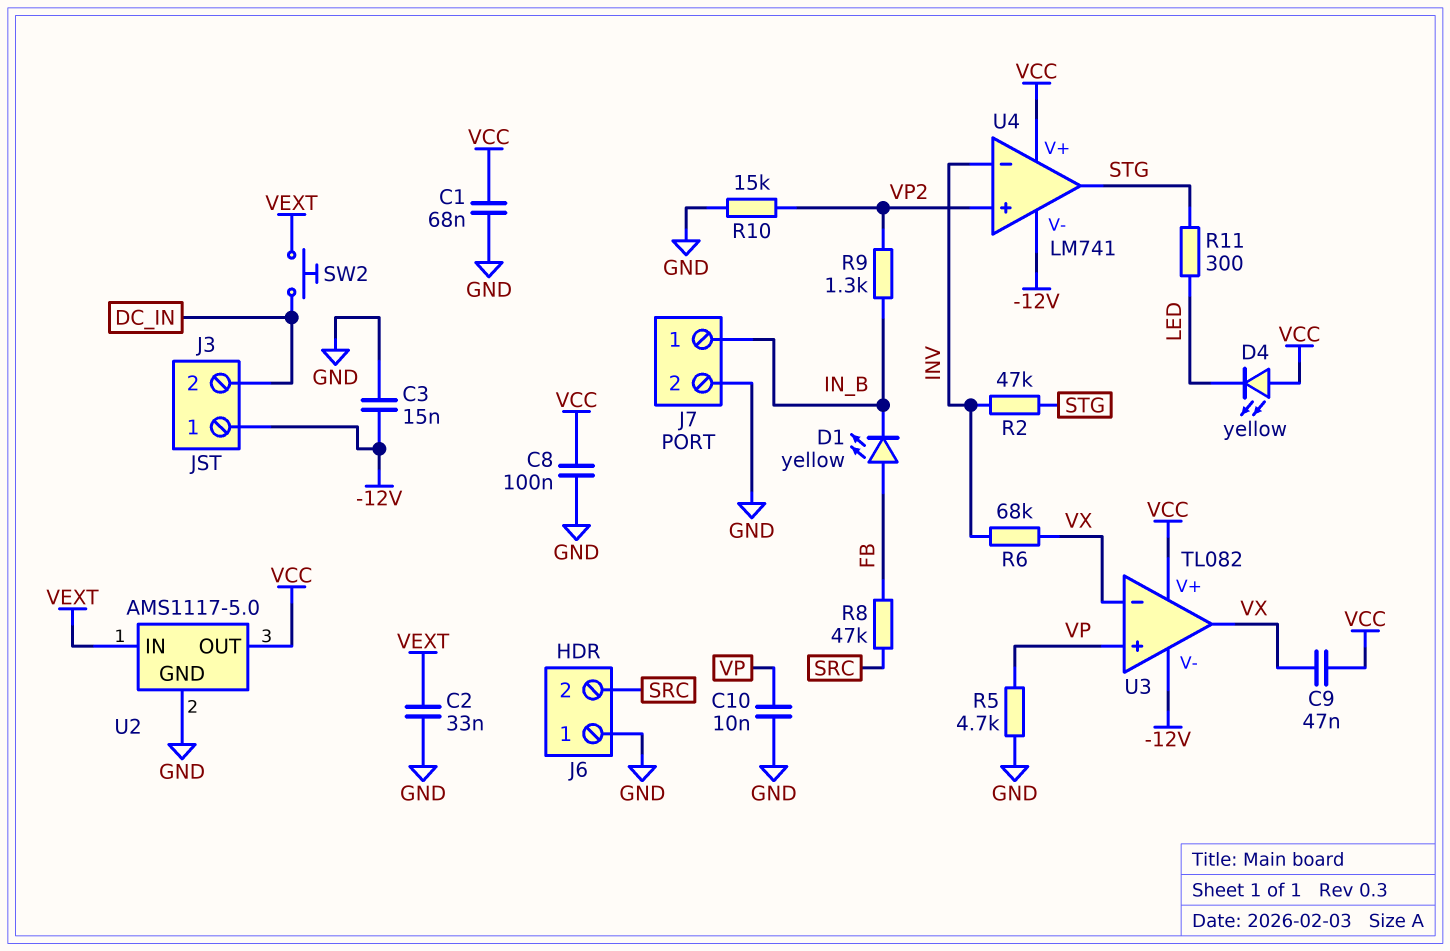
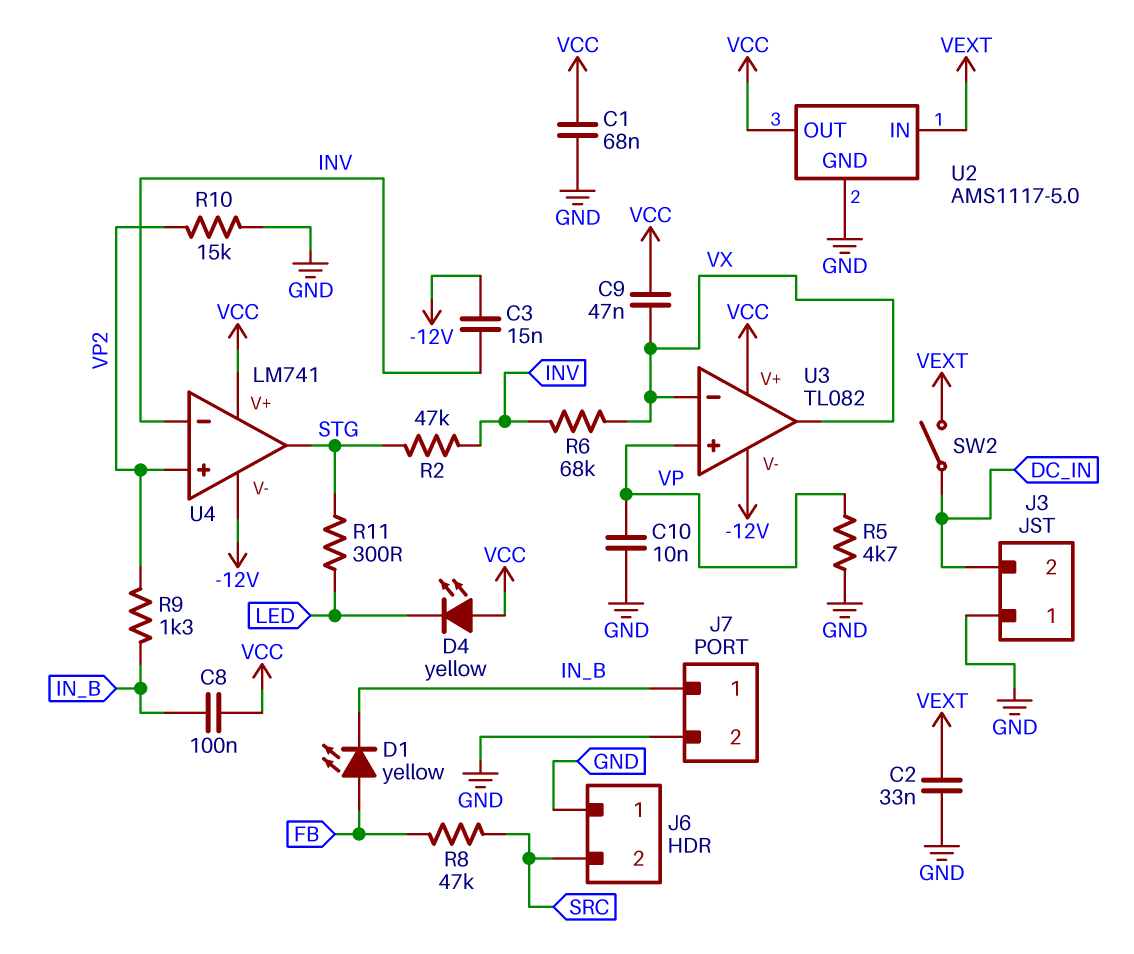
C3: 15nF (-12V, GND) -> 15nF (-12V, INV)
C8: 100nF (GND, VCC) -> 100nF (IN_B, VCC)
J3 pin 1: -12V -> GND
SW2: button (DC_IN, VEXT) -> switch (DC_IN, VEXT)

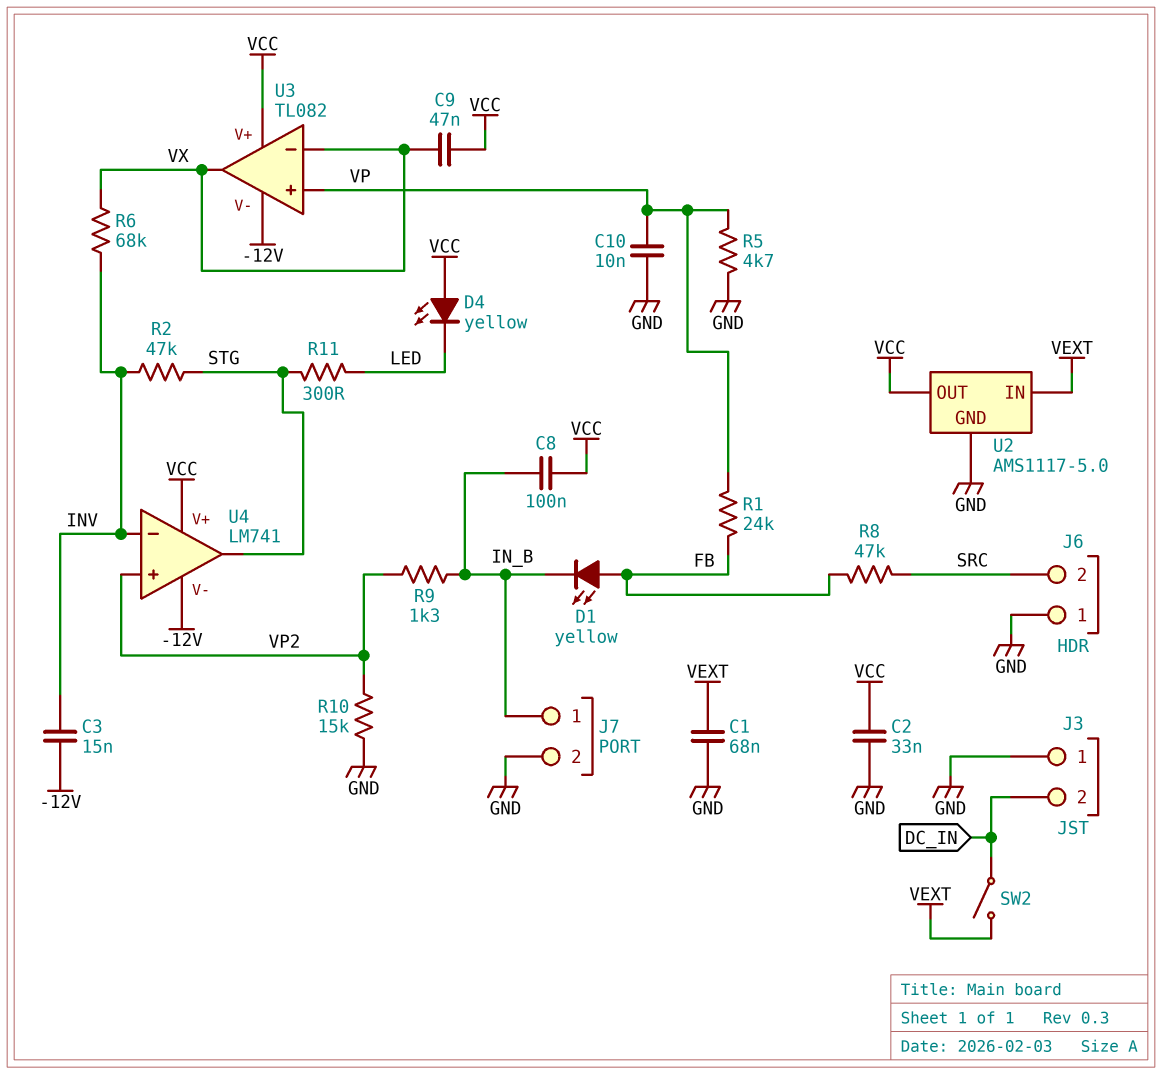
C1: 68nF (GND, VCC) -> 68nF (GND, VEXT)
C2: 33nF (GND, VEXT) -> 33nF (GND, VCC)
R1: none -> 24k (FB, VP)

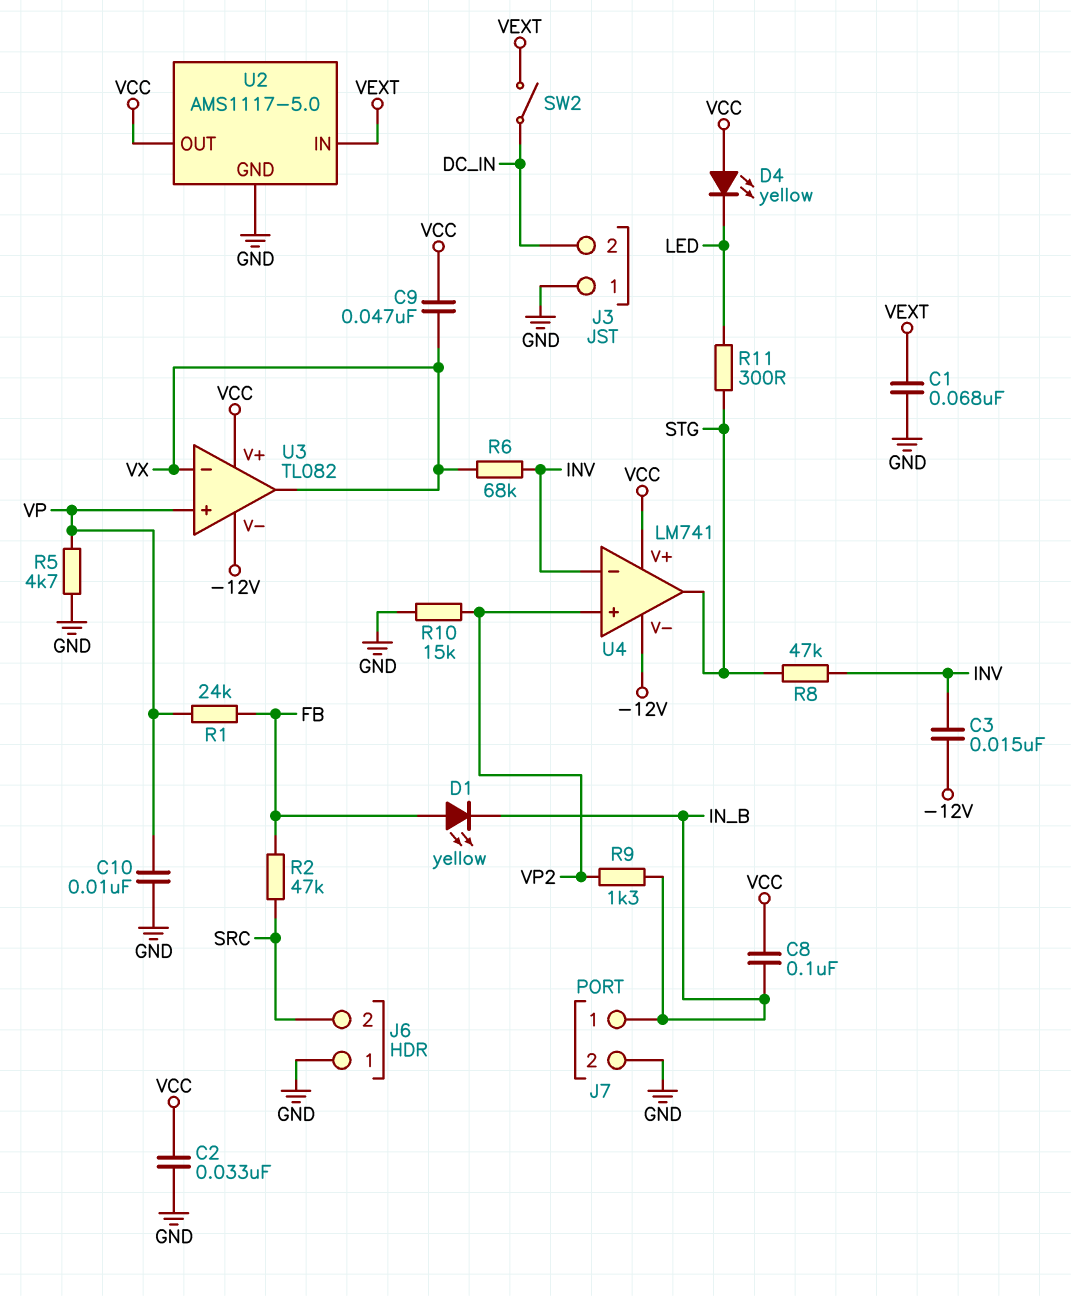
R2: 47k (INV, STG) -> 47k (FB, SRC)
R8: 47k (FB, SRC) -> 47k (INV, STG)

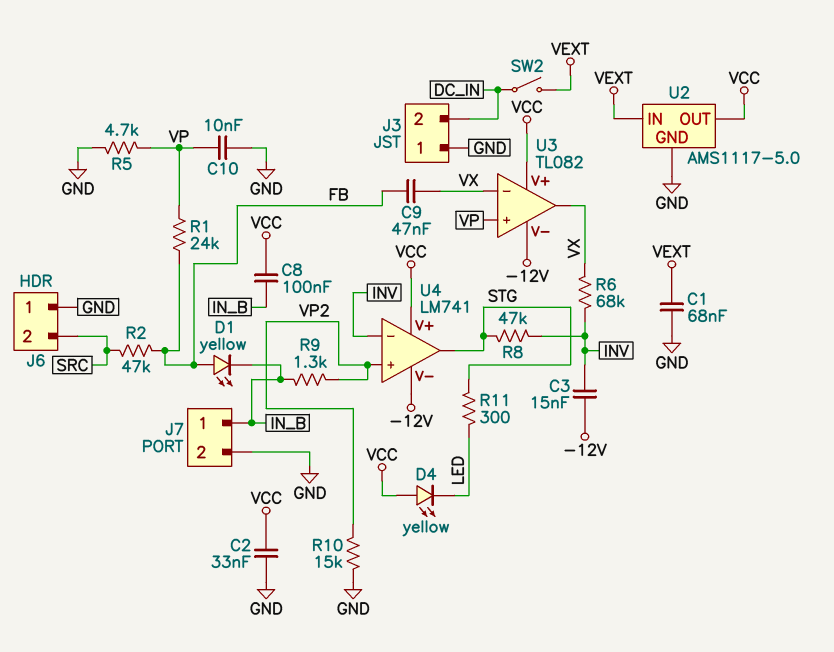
C9: 47nF (VCC, VX) -> 47nF (FB, VX)

